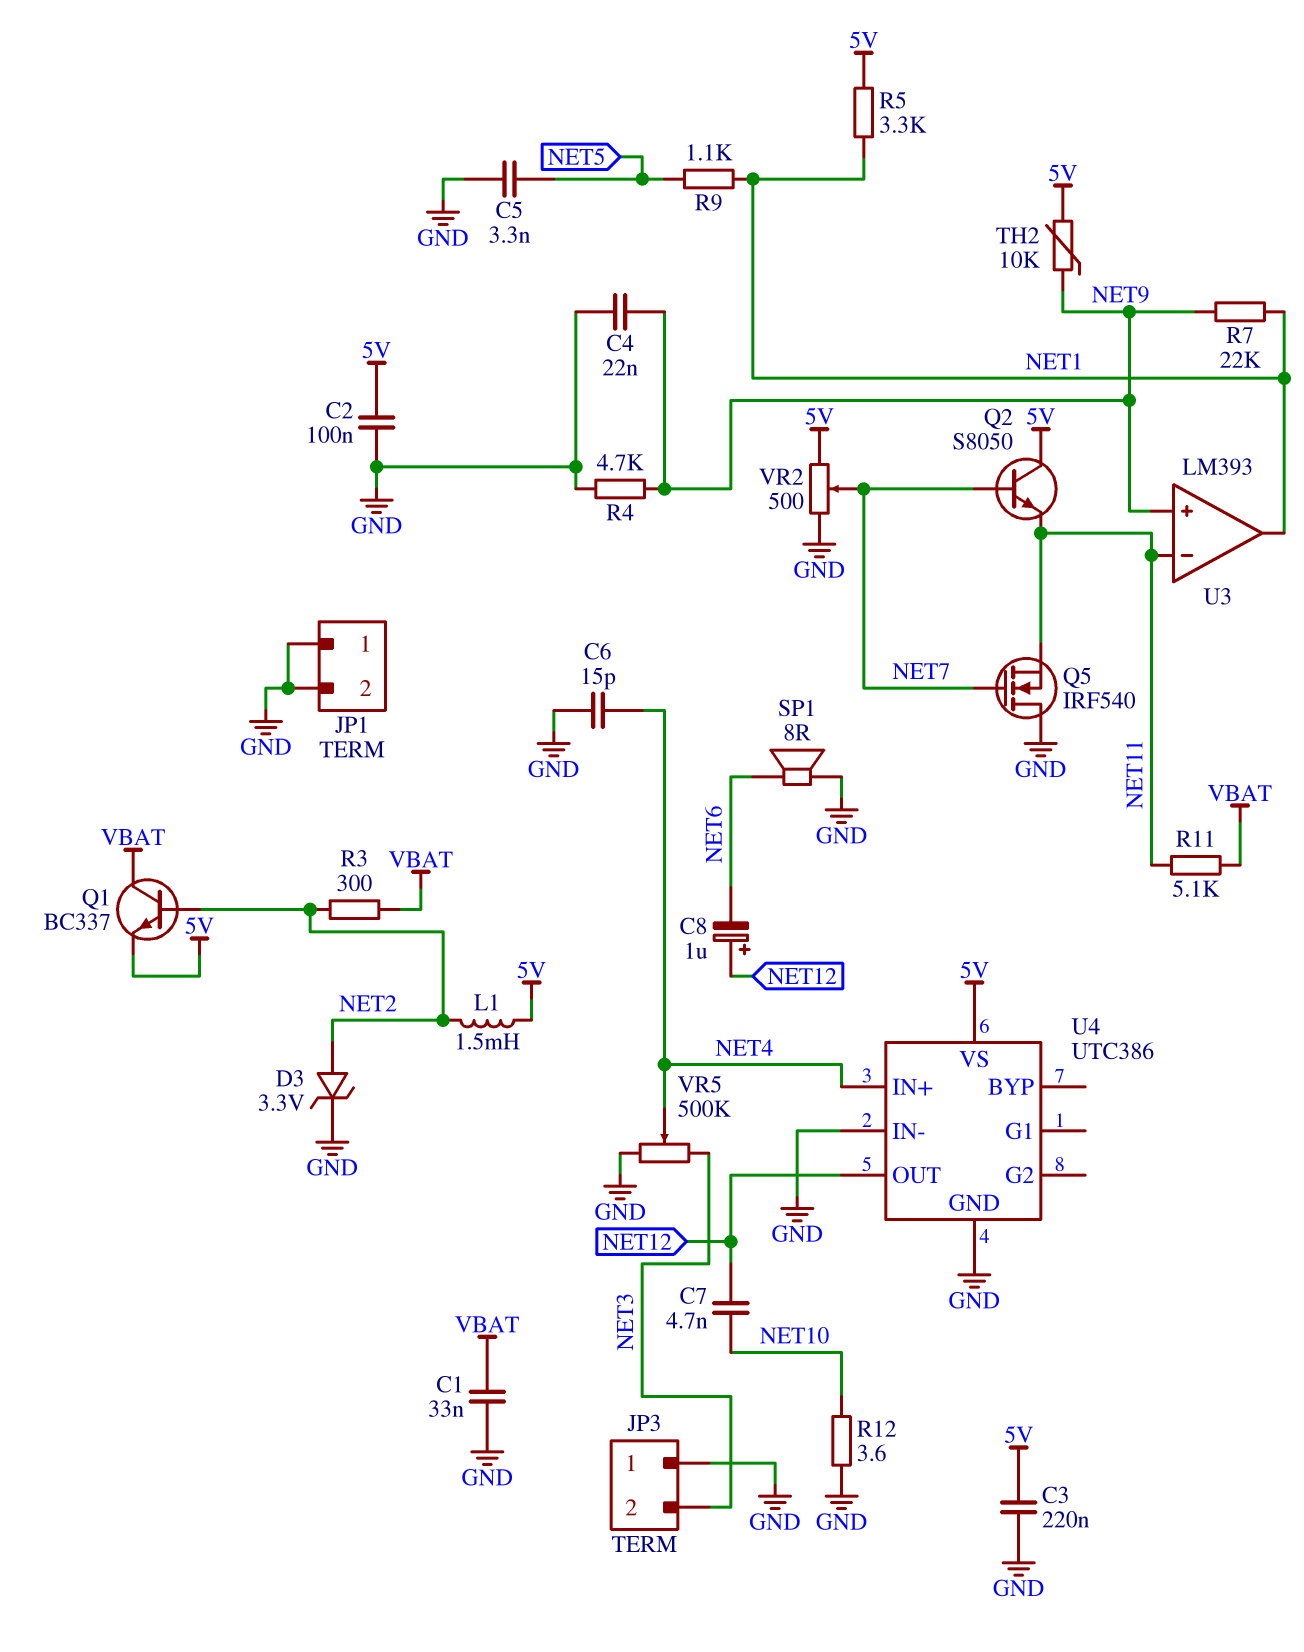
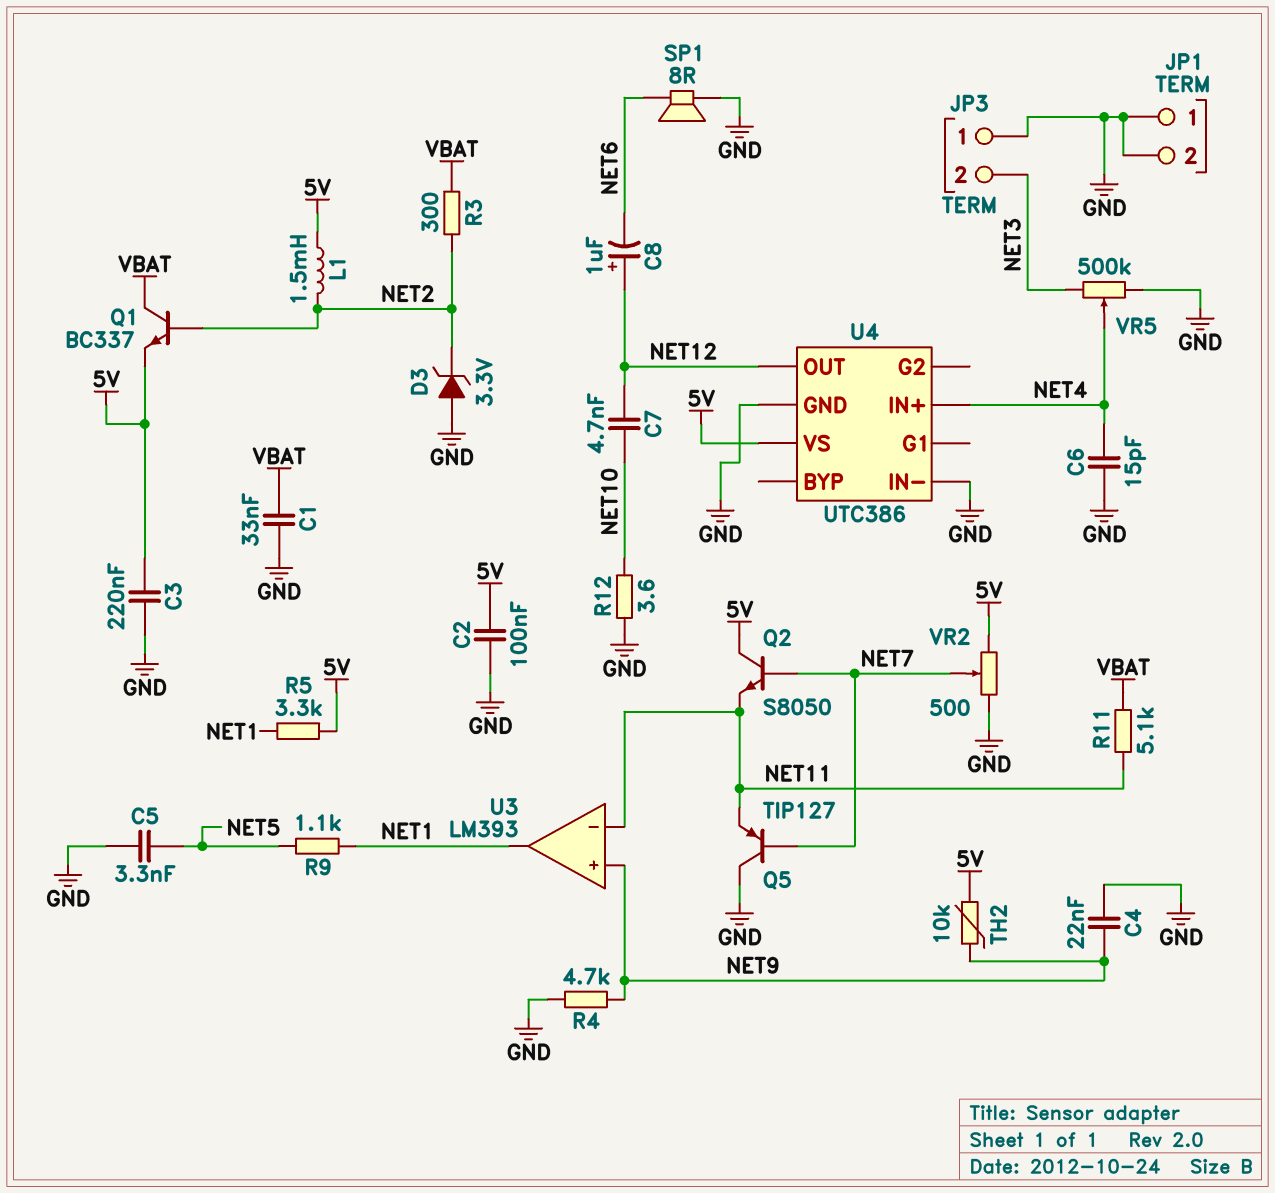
D3: zener 3.3V (A NET2, K GND) -> zener 3.3V (A GND, K NET2)
Q5: NMOS IRF540 (G NET7, D GND, S NET11) -> PNP TIP127 (B NET7, C GND, E NET11)
R7: 22k (NET1, NET9) -> none

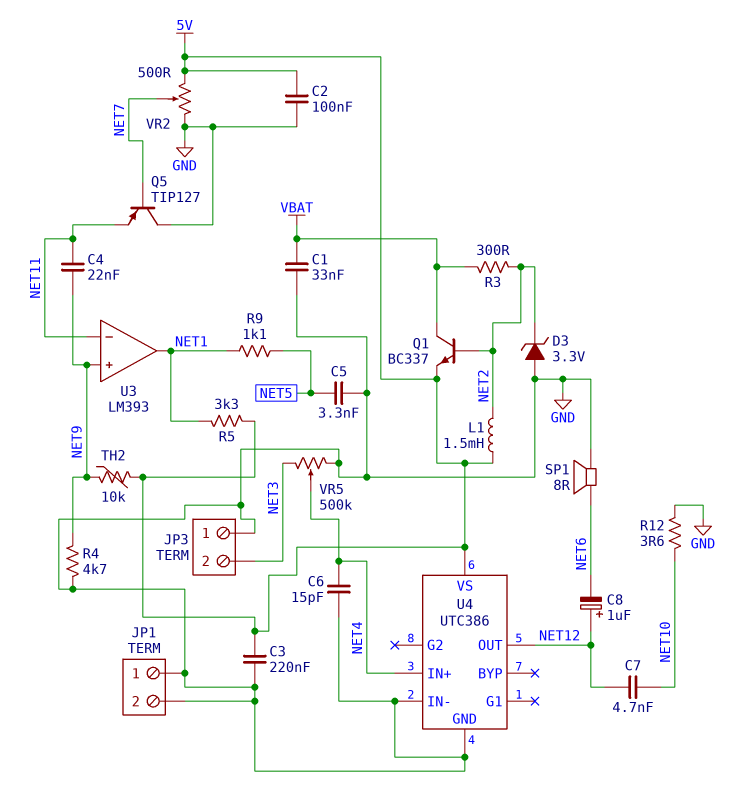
C4: 22nF (GND, NET9) -> 22nF (NET9, NET11)
Q2: NPN S8050 (B NET7, C 5V, E NET11) -> none
R11: 5.1k (NET11, VBAT) -> none

